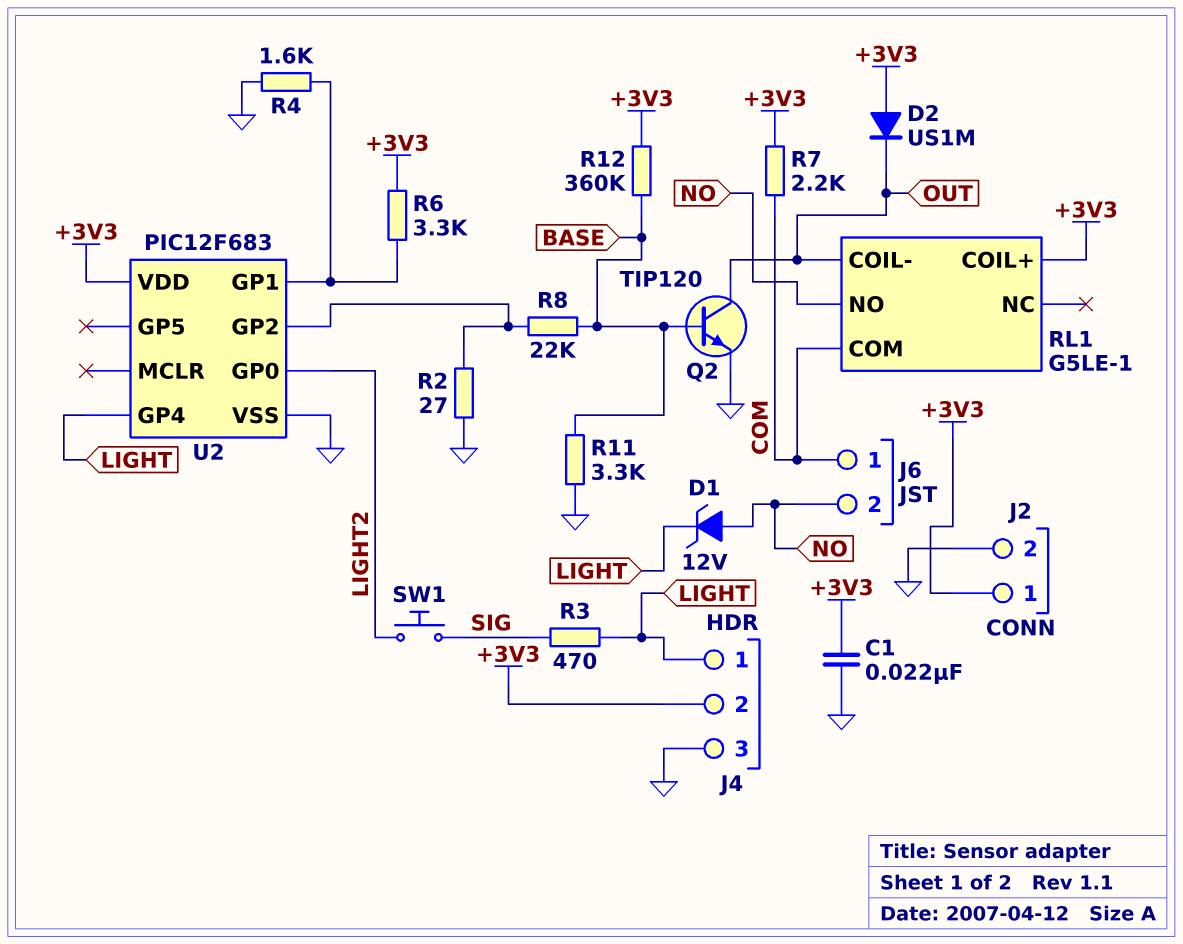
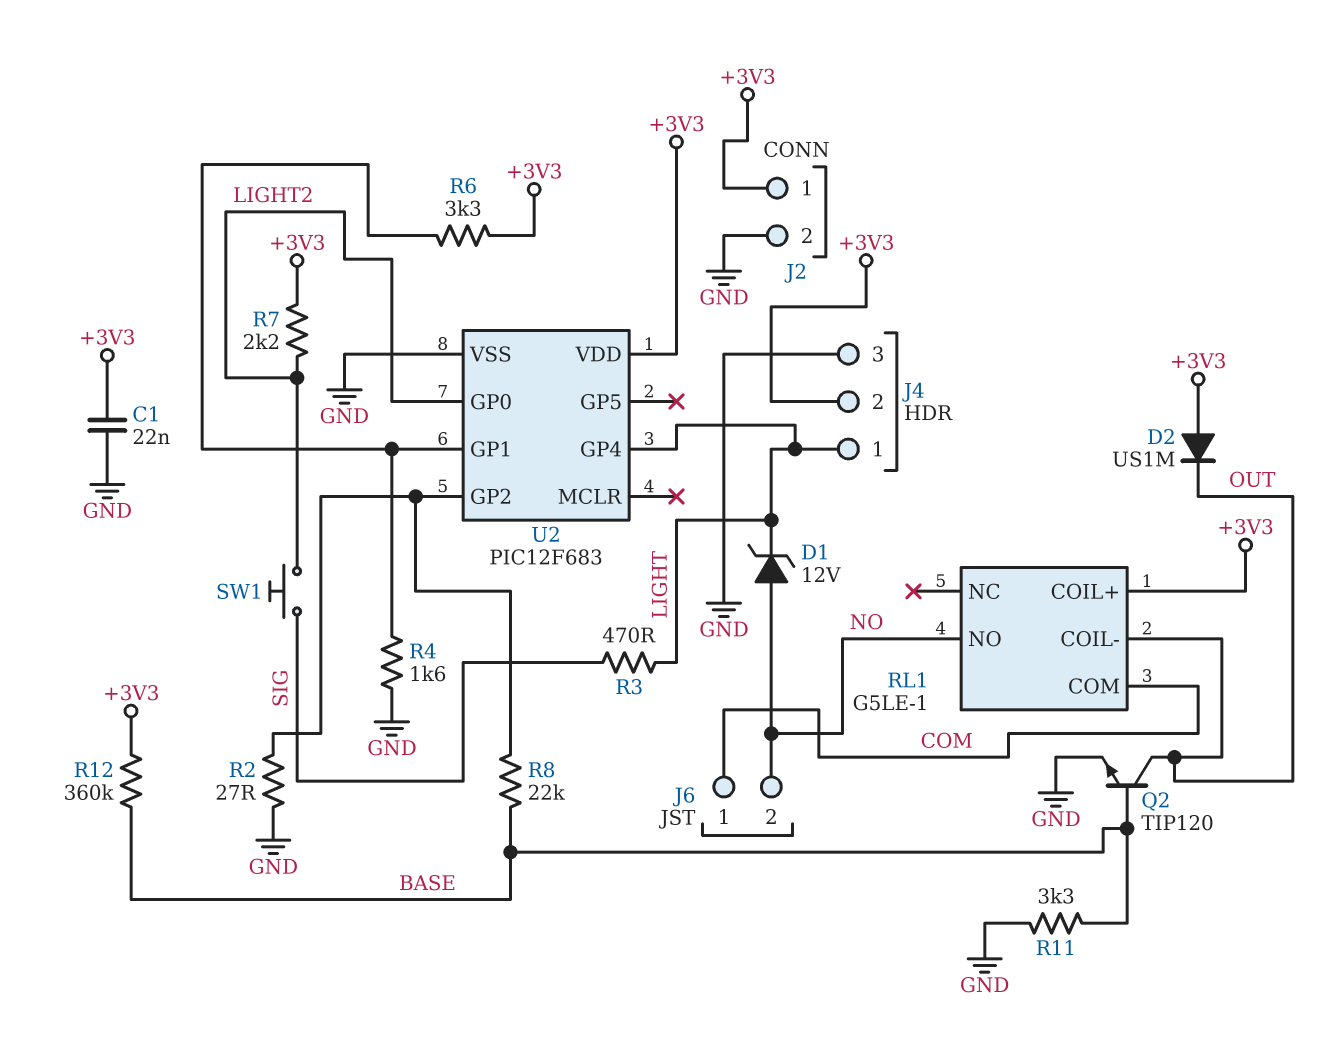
R7: 2.2k (+3V3, COM) -> 2.2k (+3V3, LIGHT2)

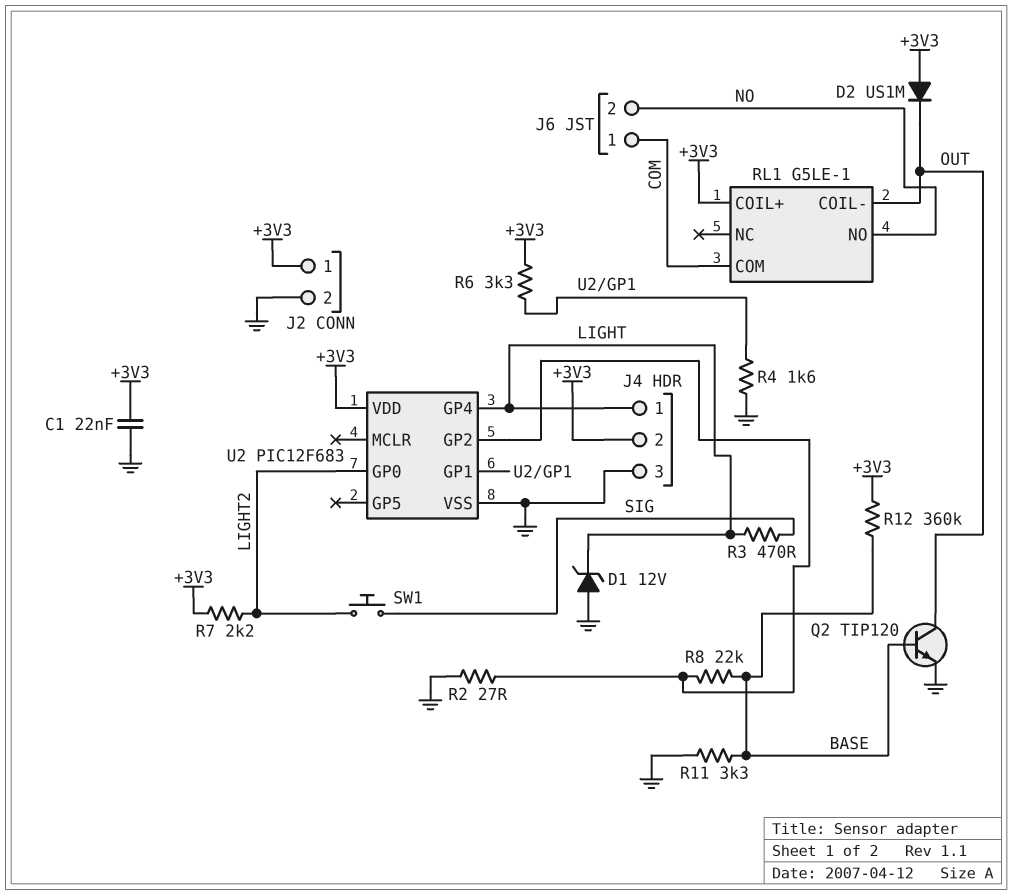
D1: zener 12V (A NO, K LIGHT) -> zener 12V (A GND, K LIGHT)

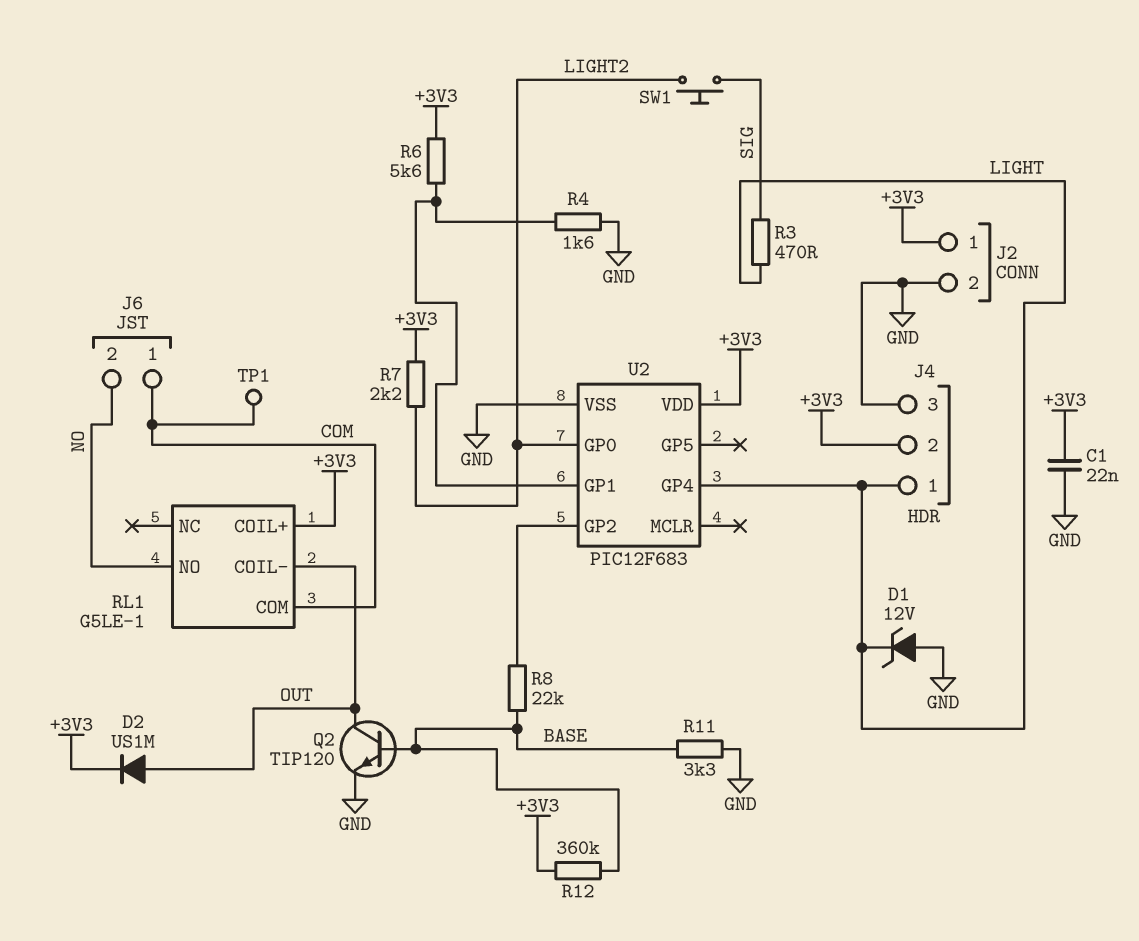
D2: diode US1M (A +3V3, K OUT) -> diode US1M (A OUT, K +3V3)
R2: 27 (GND, U2/GP2) -> none
R6: 3.3k (+3V3, U2/GP1) -> 5.6k (+3V3, U2/GP1)
TP1: none -> test point (COM)

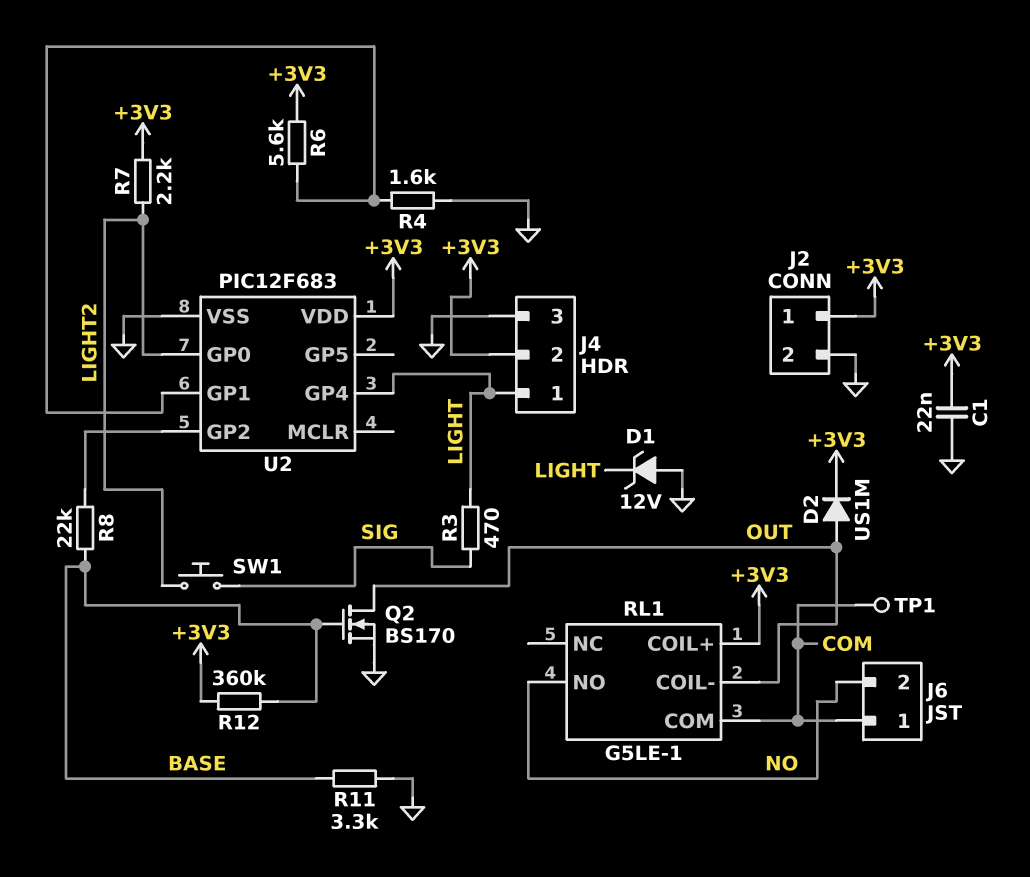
Q2: NPN TIP120 (B BASE, C OUT, E GND) -> NMOS BS170 (G BASE, D OUT, S GND)

